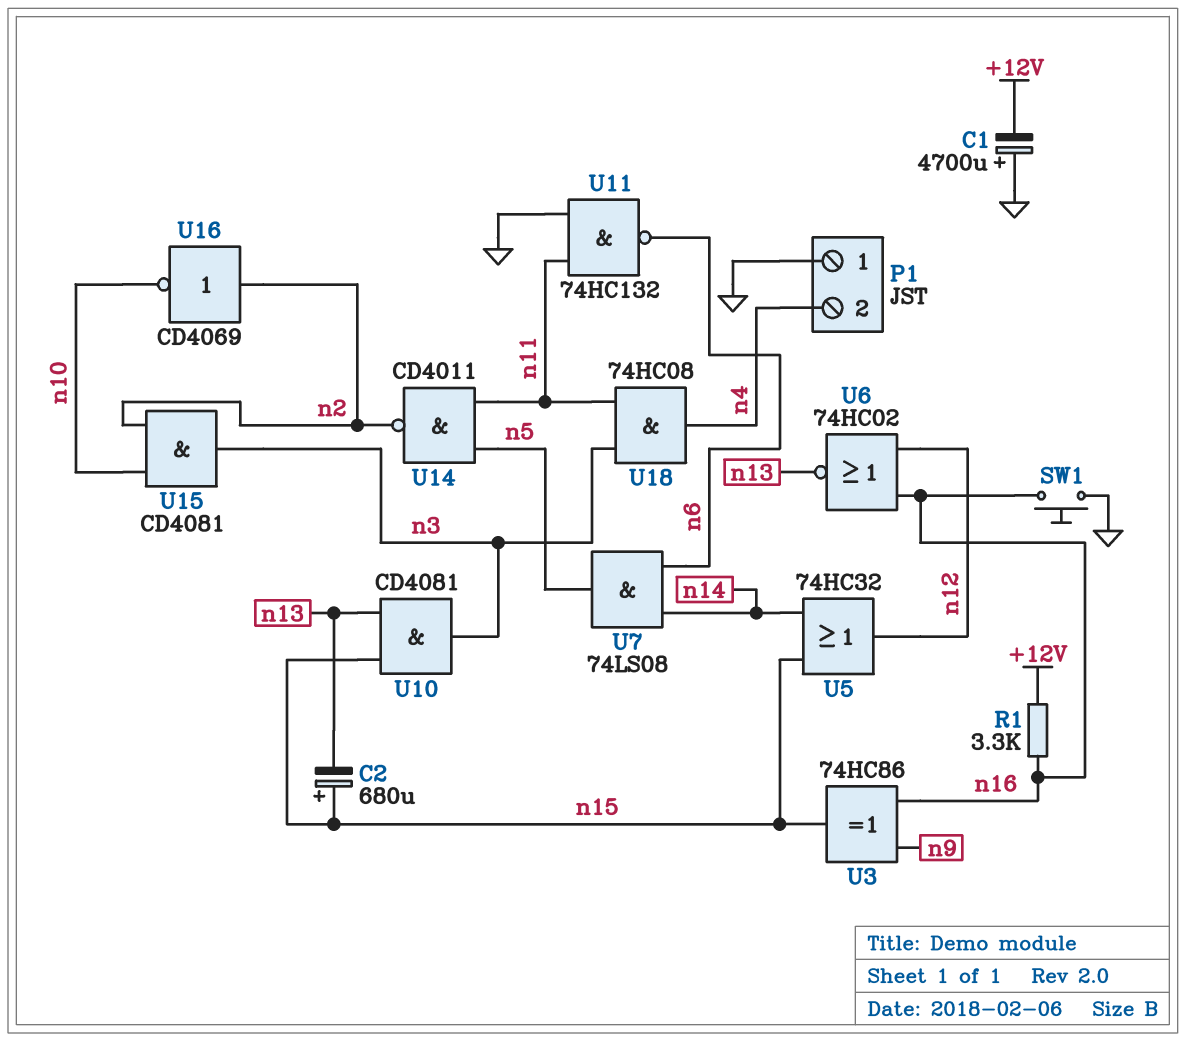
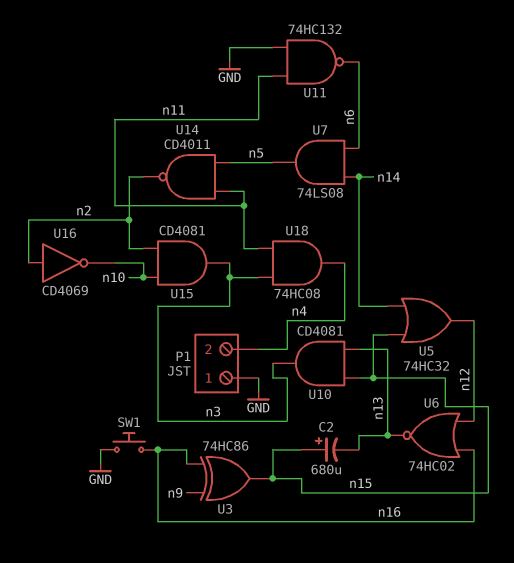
C1: 4700uF (plus GND, minus +12V) -> none
R1: 3.3k (+12V, n16) -> none

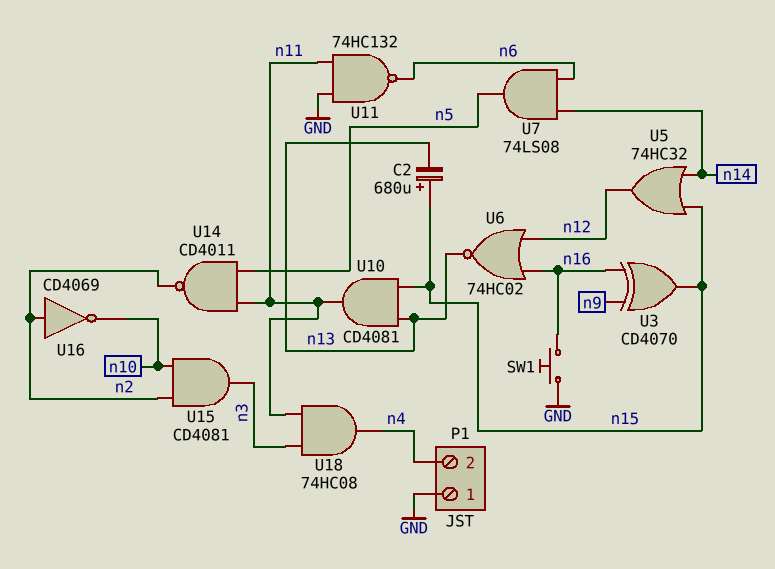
U3: XOR 74HC86 (in n9, in n16, out n15) -> XOR CD4070 (in n9, in n16, out n15)
U10: AND CD4081 (in n13, in n15, out n3) -> AND CD4081 (in n13, in n15, out n11)

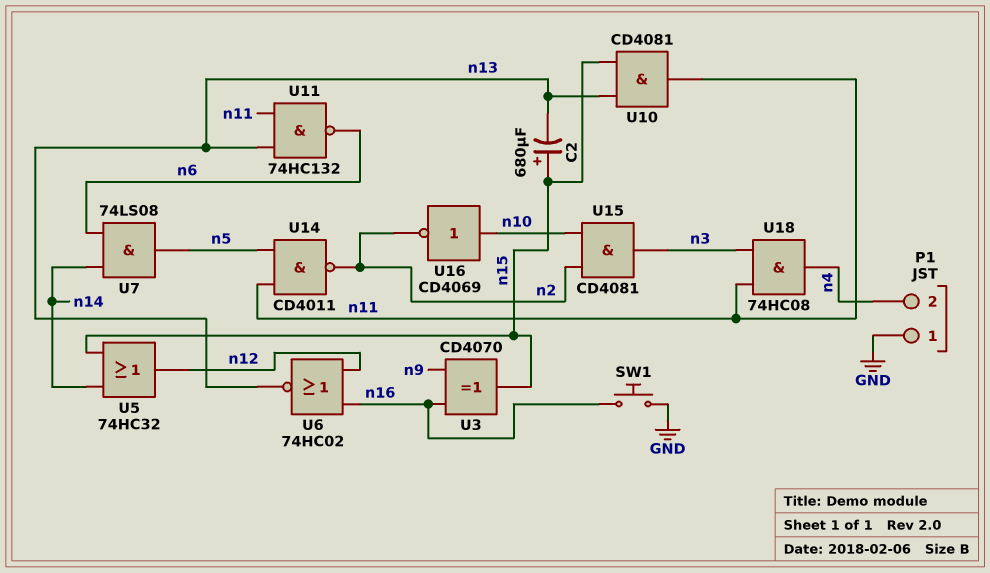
U11: NAND 74HC132 (in GND, in n11, out n6) -> NAND 74HC132 (in n11, in n13, out n6)
U16: NOT CD4069 (in n2, out n10) -> NOT CD4069 (in n10, out n2)

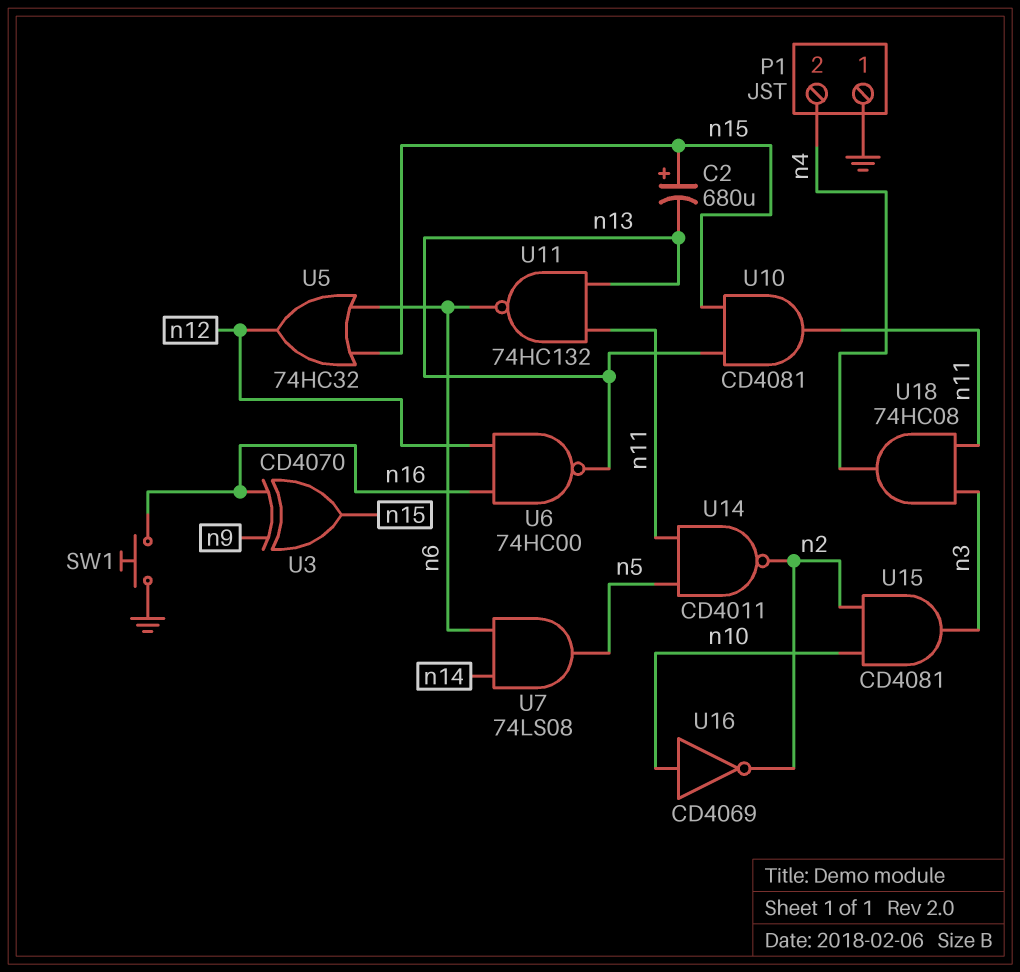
U5: OR 74HC32 (in n14, in n15, out n12) -> OR 74HC32 (in n6, in n15, out n12)
U6: NOR 74HC02 (in n12, in n16, out n13) -> NAND 74HC00 (in n12, in n16, out n13)

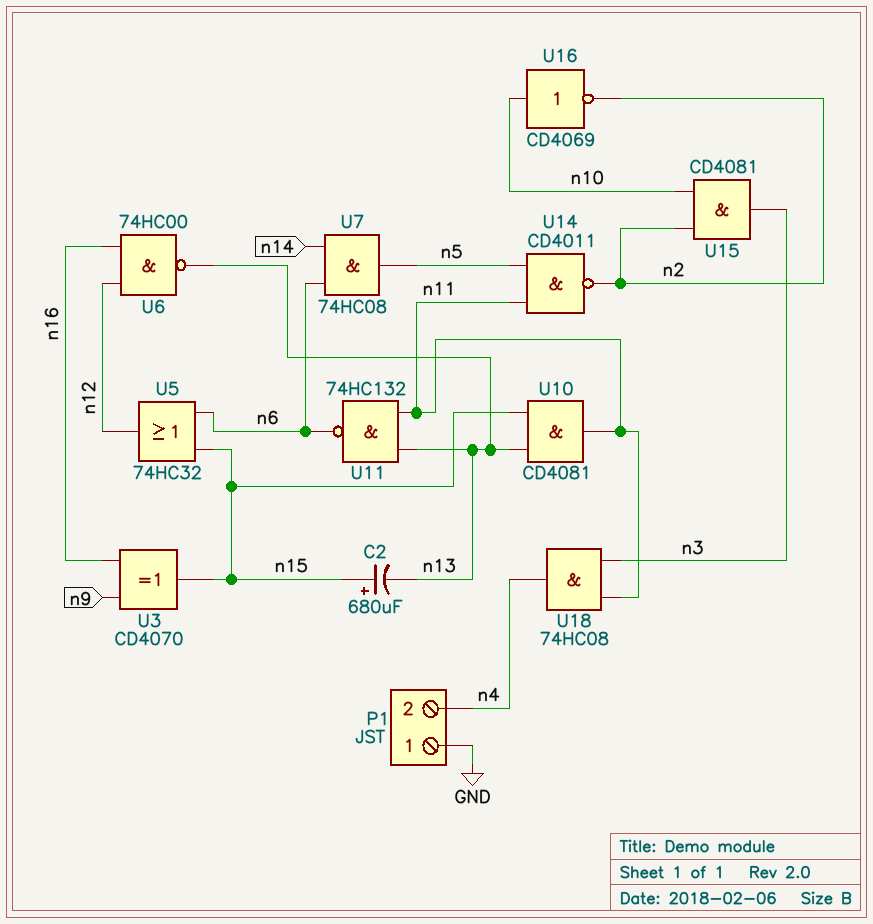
SW1: button (GND, n16) -> none
U7: AND 74LS08 (in n6, in n14, out n5) -> AND 74HC08 (in n6, in n14, out n5)

